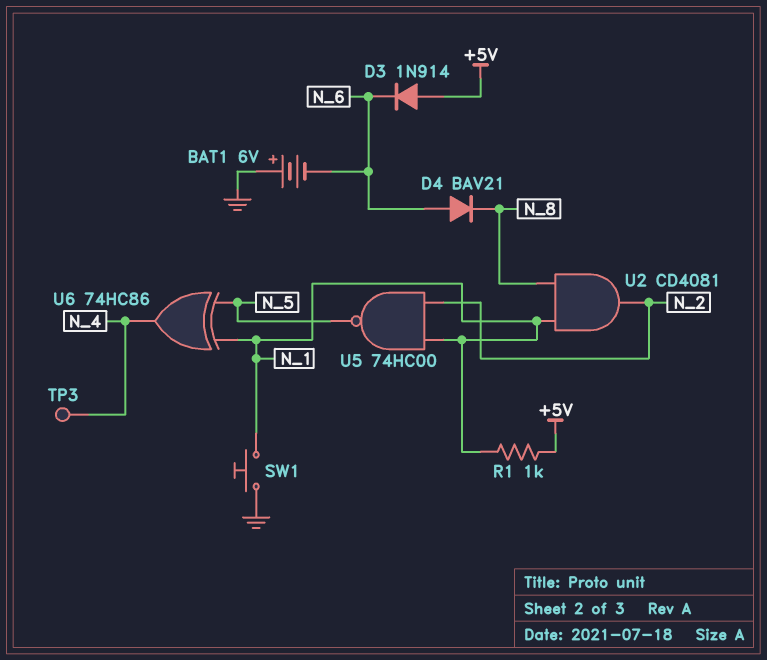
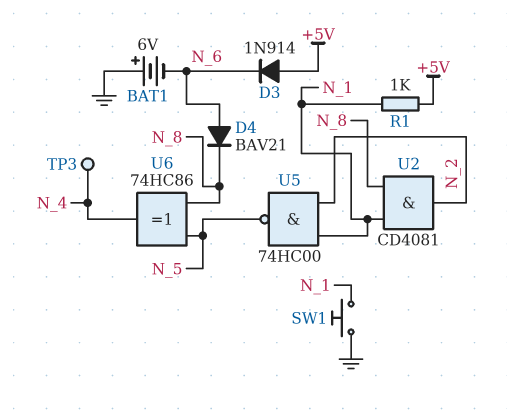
U6: XOR 74HC86 (in N_1, in N_5, out N_4) -> XOR 74HC86 (in N_5, in N_8, out N_4)

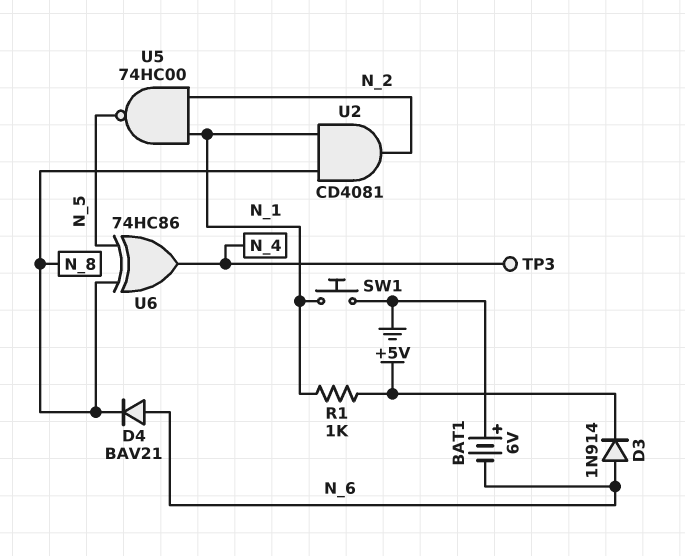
D3: diode 1N914 (A +5V, K N_6) -> diode 1N914 (A N_6, K +5V)

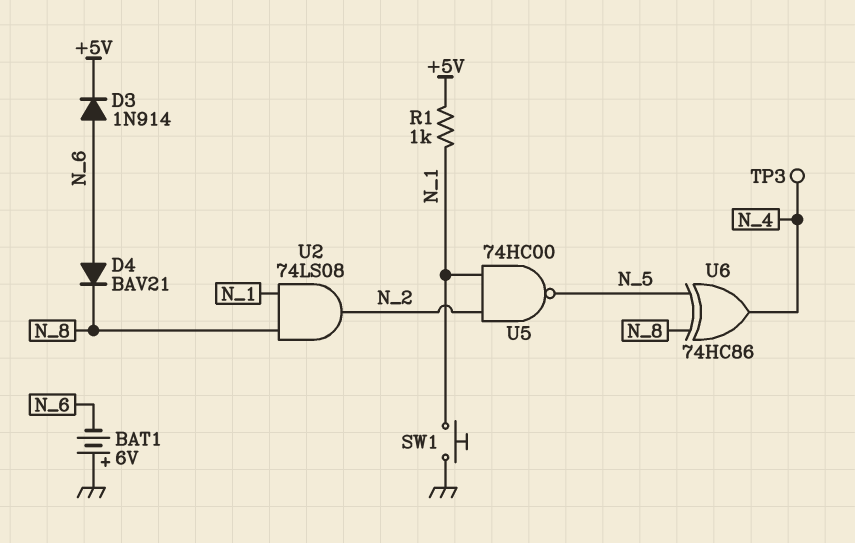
U2: AND CD4081 (in N_1, in N_8, out N_2) -> AND 74LS08 (in N_1, in N_8, out N_2)

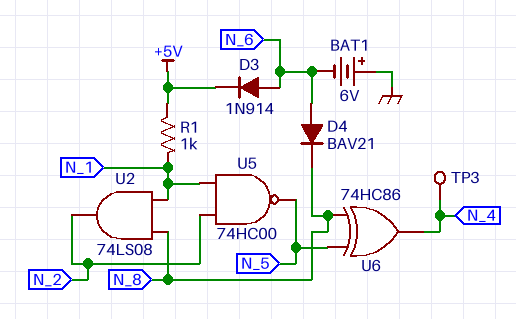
SW1: button (GND, N_1) -> none

